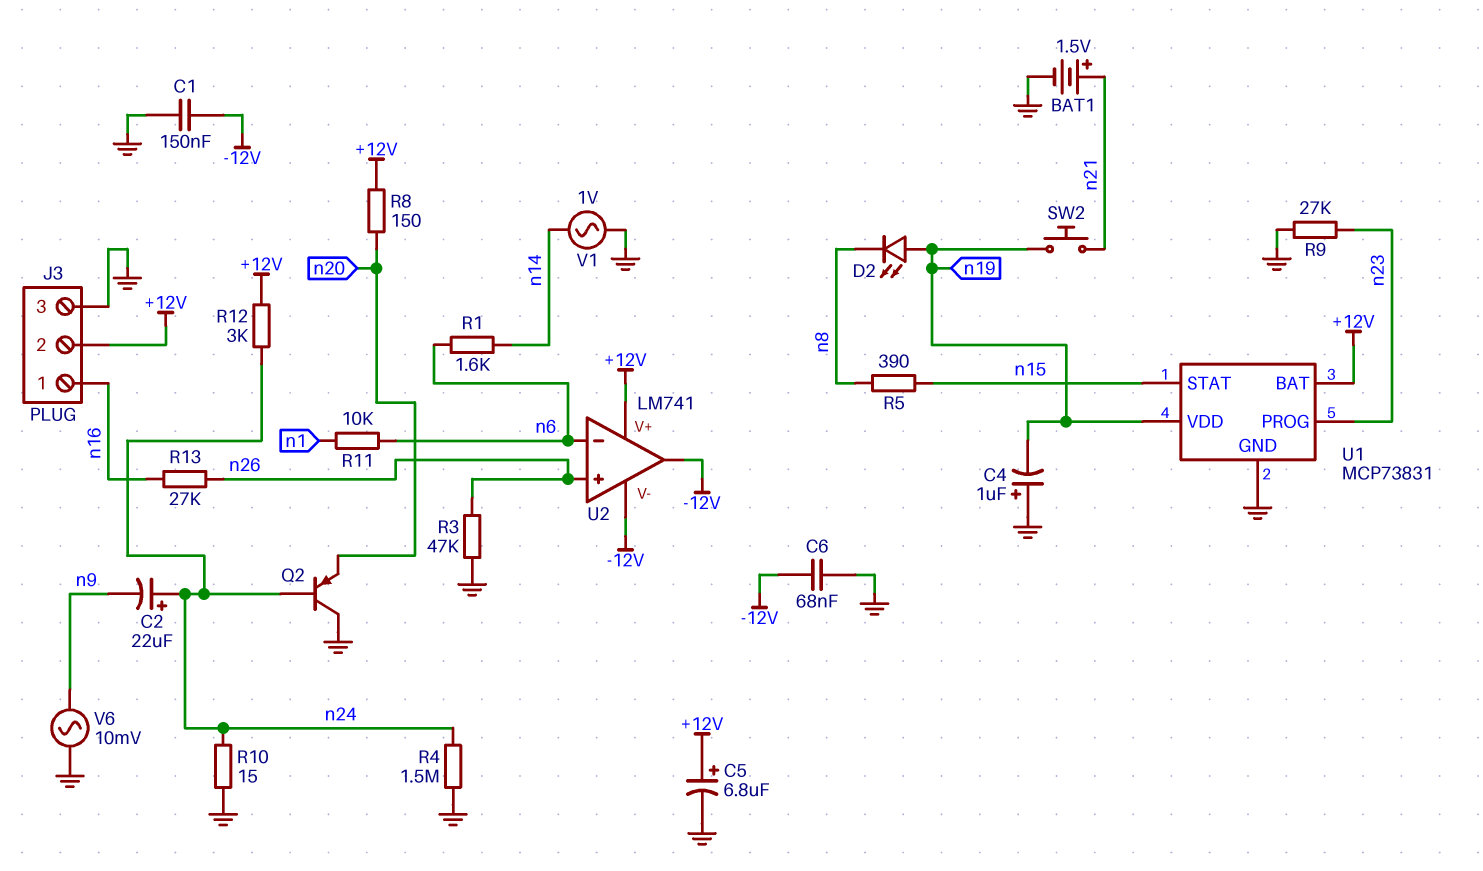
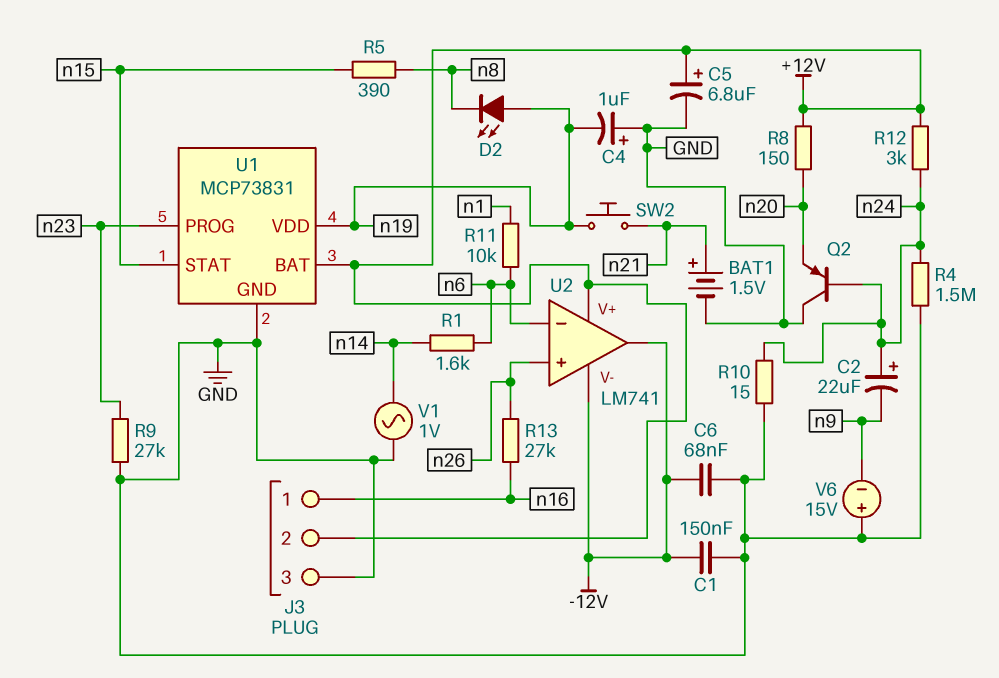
R3: 47k (GND, n26) -> none
V6: AC 10mV (GND, n9) -> 15V (plus GND, minus n9)

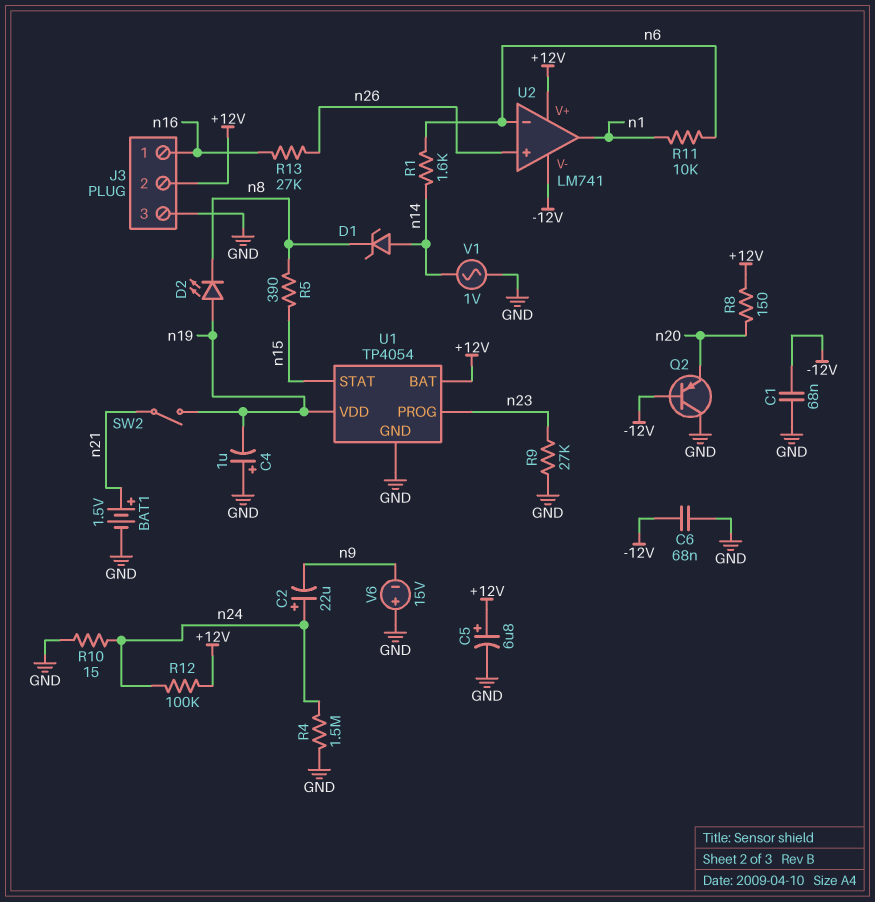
C1: 150nF (-12V, GND) -> 68nF (-12V, GND)
D1: none -> zener (A n14, K n8)
Q2: PNP (B n24, C GND, E n20) -> PNP (B -12V, C GND, E n20)
R12: 3k (+12V, n24) -> 100k (+12V, n24)
SW2: button (n19, n21) -> switch (n19, n21)
U1: MCP73831 -> TP4054
U2 pin out: -12V -> n1

